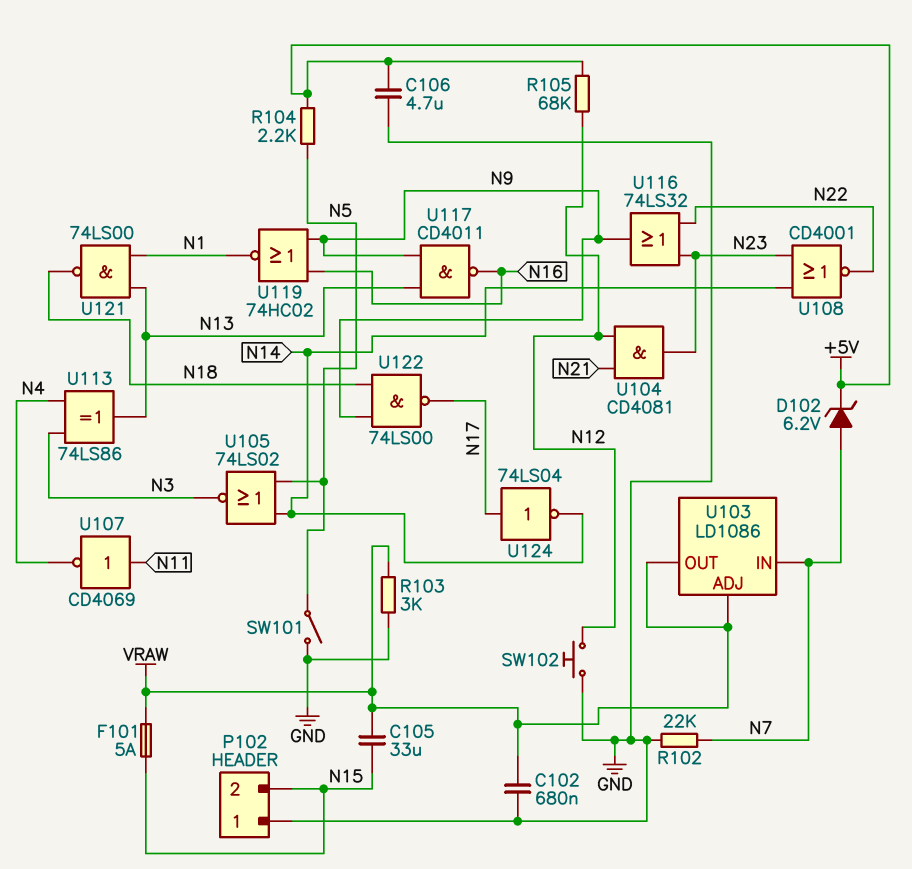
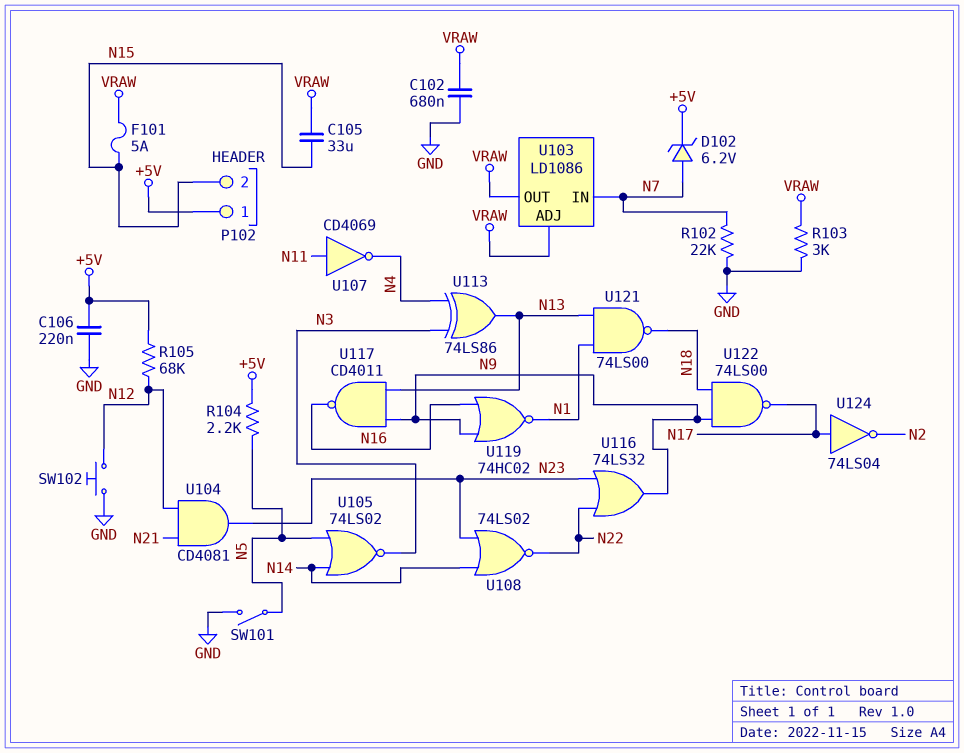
C106: 4.7uF (+5V, GND) -> 220nF (+5V, GND)
P102 pin 1: GND -> +5V
U108: NOR CD4001 (in N14, in N23, out N22) -> NOR 74LS02 (in N14, in N23, out N22)
U124: NOT 74LS04 (in N17, out N14) -> NOT 74LS04 (in N17, out N2)

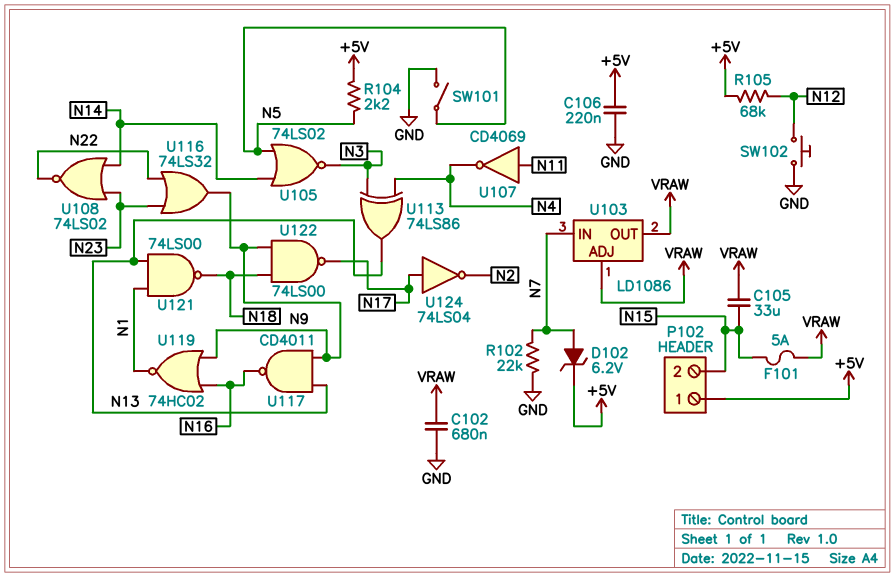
R103: 3k (GND, VRAW) -> none
U104: AND CD4081 (in N12, in N21, out N23) -> none

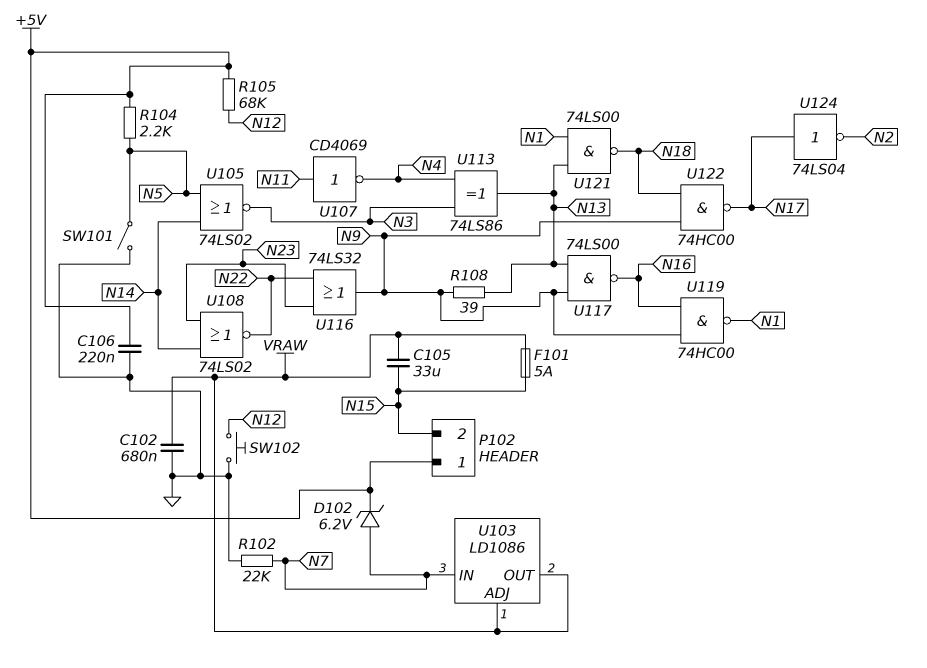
R108: none -> 39 (N9, N13)
U117: NAND CD4011 (in N9, in N13, out N16) -> NAND 74LS00 (in N9, in N13, out N16)
U119: NOR 74HC02 (in N9, in N16, out N1) -> NAND 74HC00 (in N9, in N16, out N1)
U122: NAND 74LS00 (in N9, in N18, out N17) -> NAND 74HC00 (in N9, in N18, out N17)

